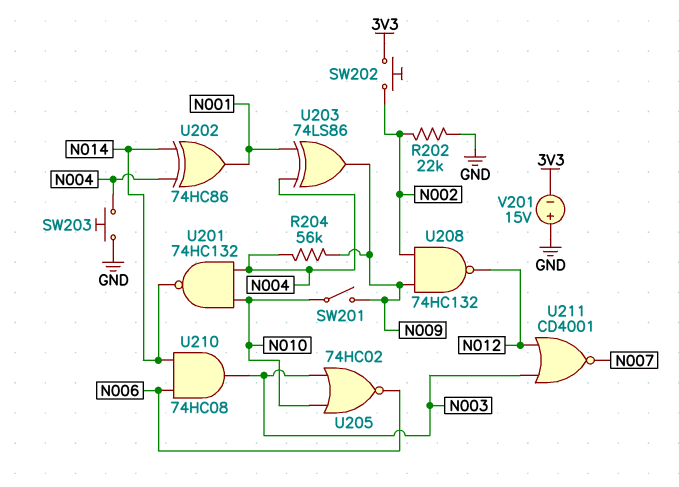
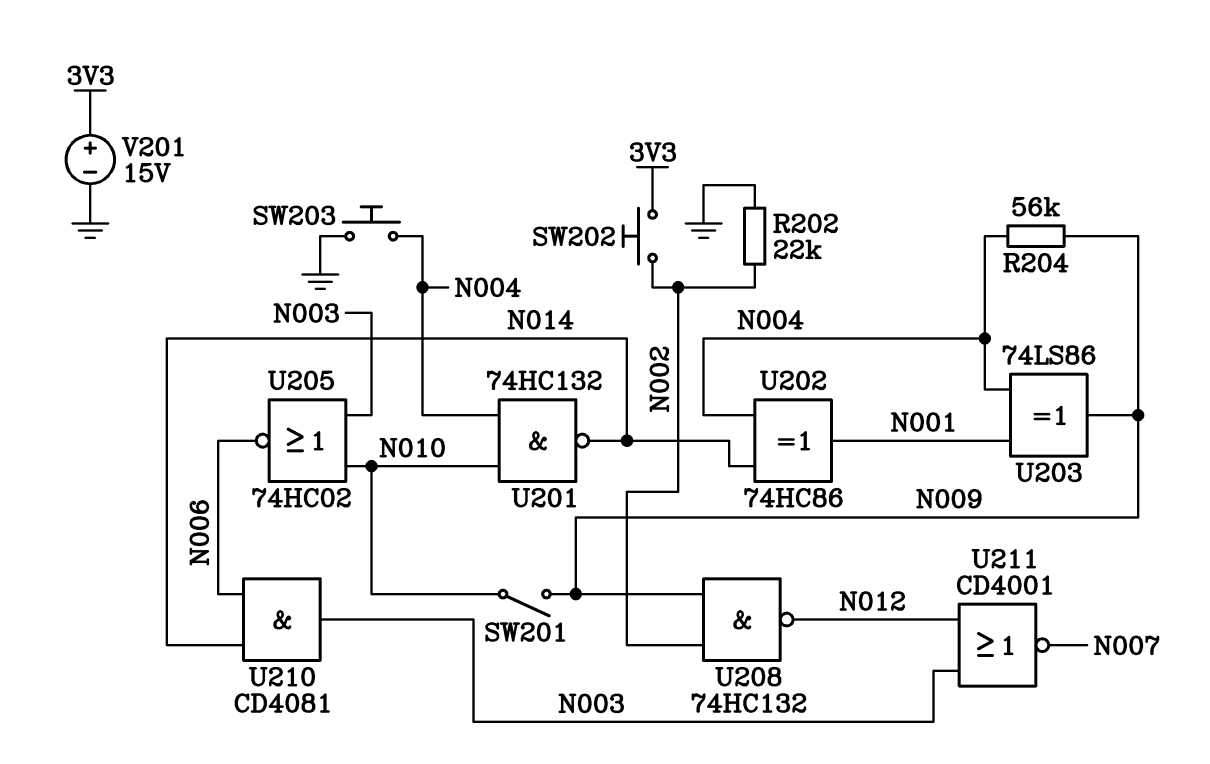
U210: AND 74HC08 (in N006, in N014, out N003) -> AND CD4081 (in N006, in N014, out N003)
V201: 15V (plus GND, minus 3V3) -> 15V (plus 3V3, minus GND)

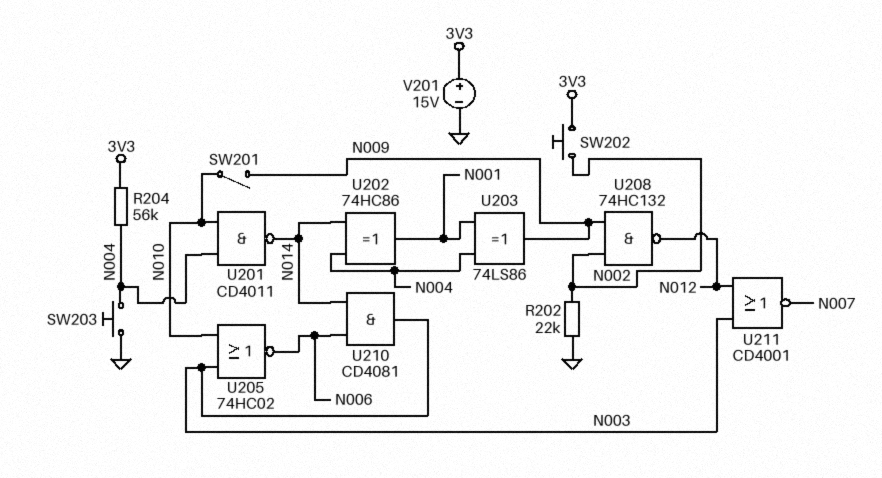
R204: 56k (N004, N009) -> 56k (3V3, N004)
U201: NAND 74HC132 (in N004, in N010, out N014) -> NAND CD4011 (in N004, in N010, out N014)

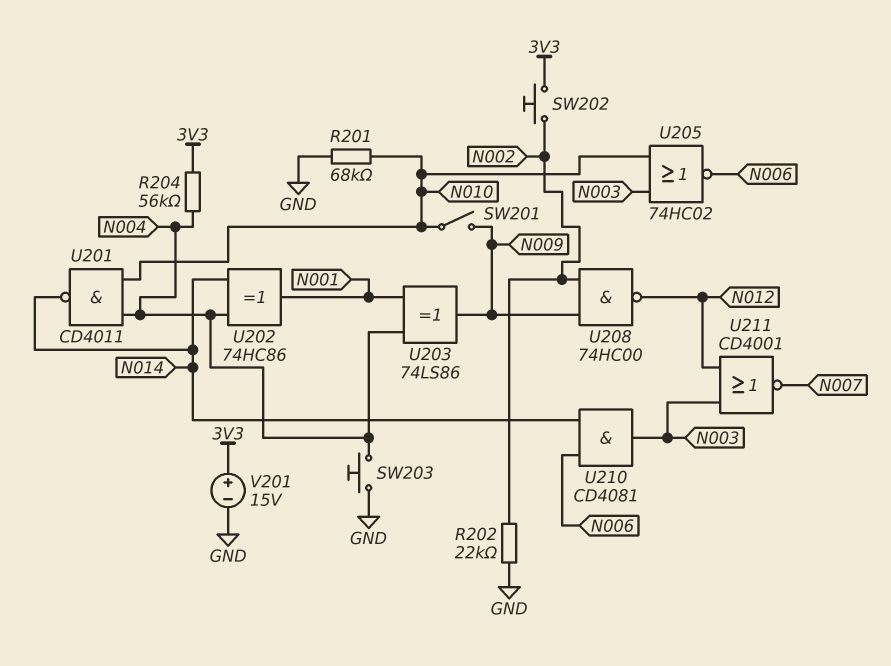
R201: none -> 68k (GND, N010)
U208: NAND 74HC132 (in N002, in N009, out N012) -> NAND 74HC00 (in N002, in N009, out N012)

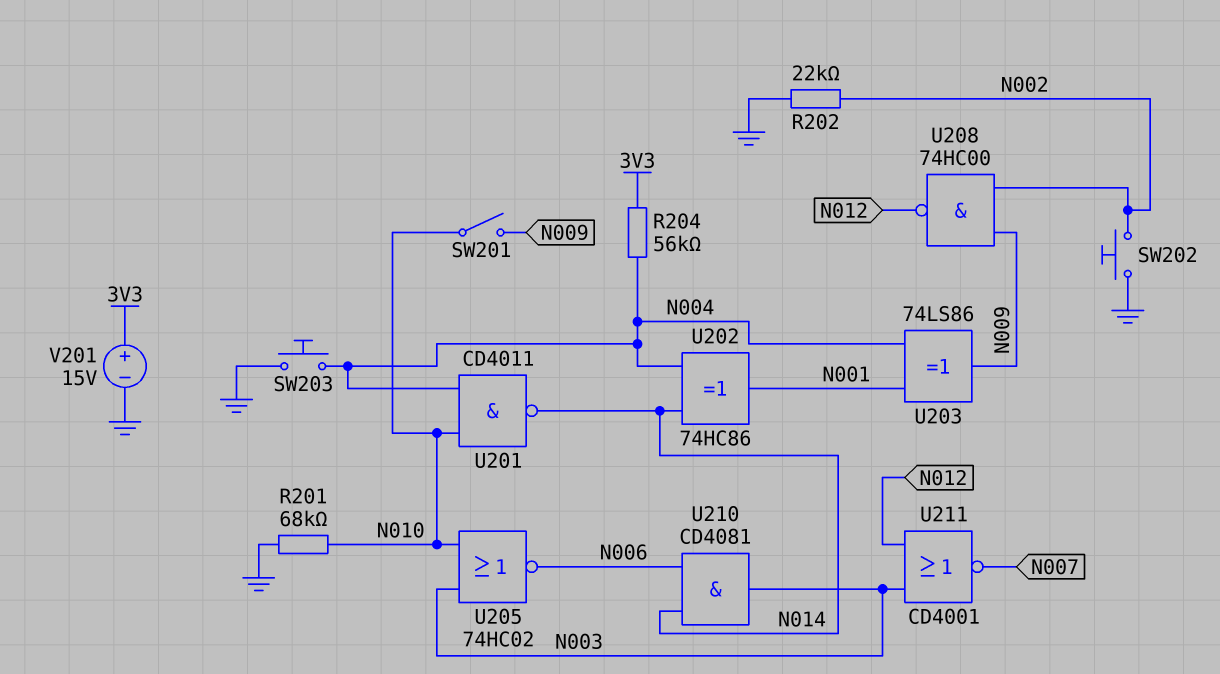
SW202: button (3V3, N002) -> button (GND, N002)

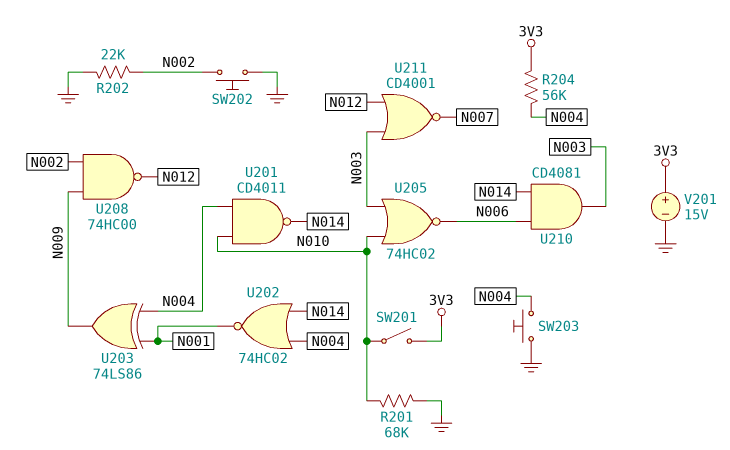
SW201: switch (N009, N010) -> switch (3V3, N010)
U202: XOR 74HC86 (in N004, in N014, out N001) -> NOR 74HC02 (in N004, in N014, out N001)

